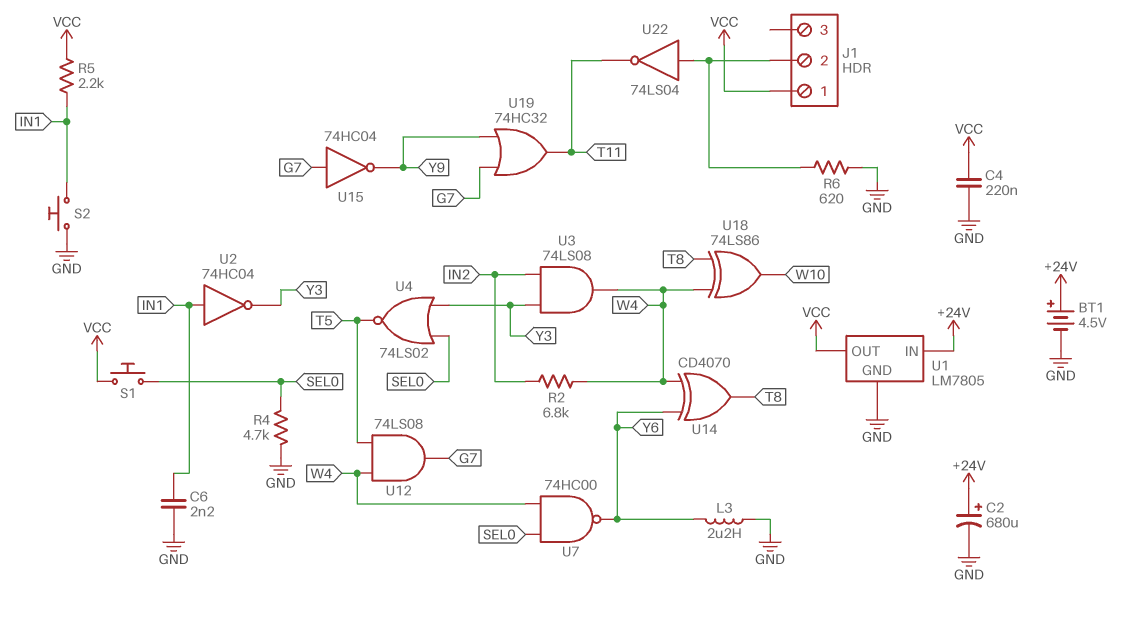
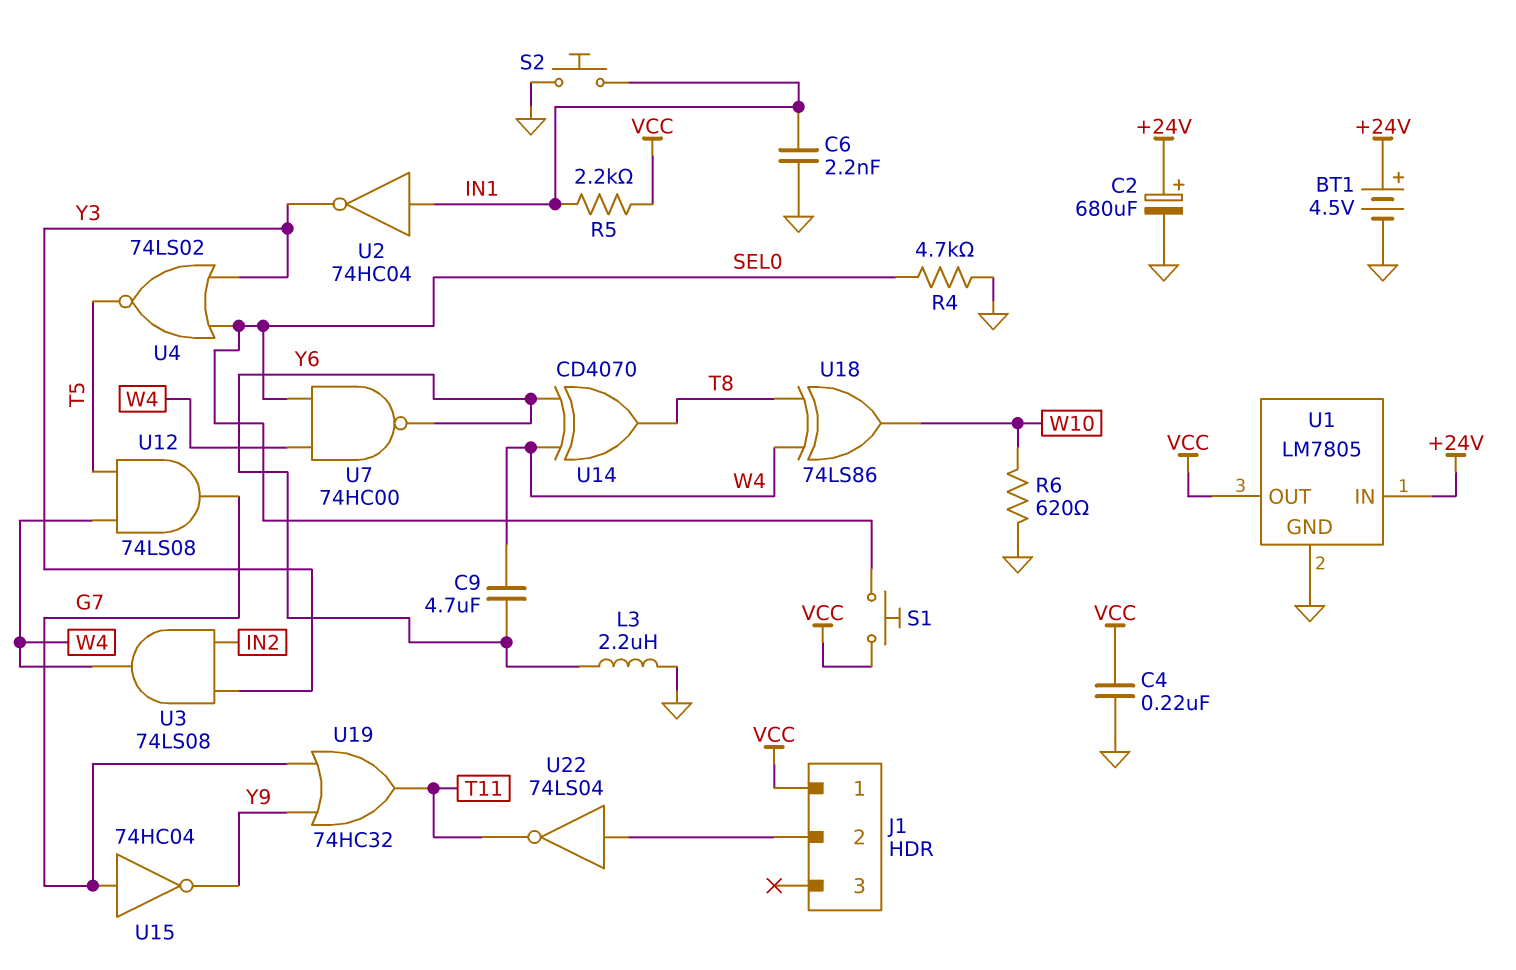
C9: none -> 4.7uF (W4, Y6)
R2: 6.8k (IN2, W4) -> none
R6: 620 (GND, J1/2) -> 620 (GND, W10)

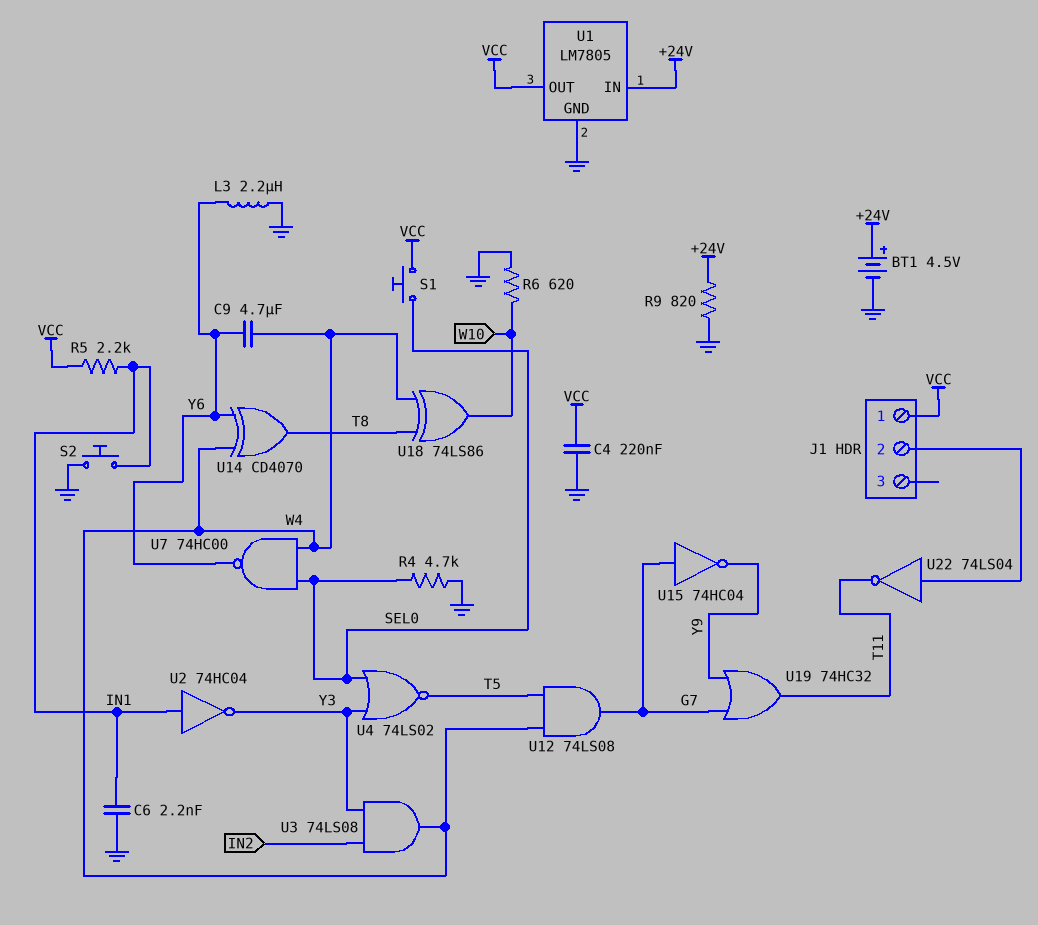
C2: 680uF (plus +24V, minus GND) -> none
R9: none -> 820 (+24V, GND)

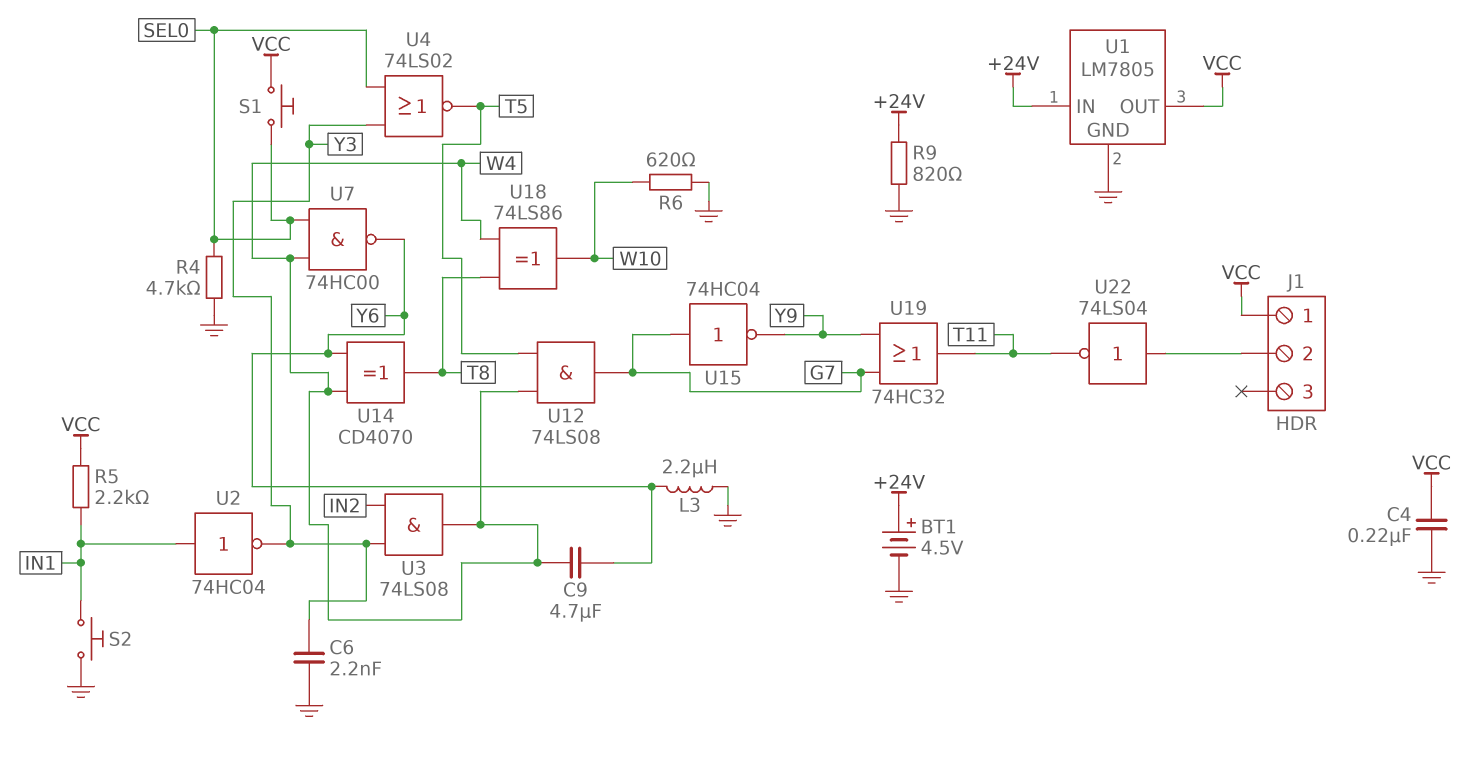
C6: 2.2nF (GND, IN1) -> 2.2nF (GND, Y3)

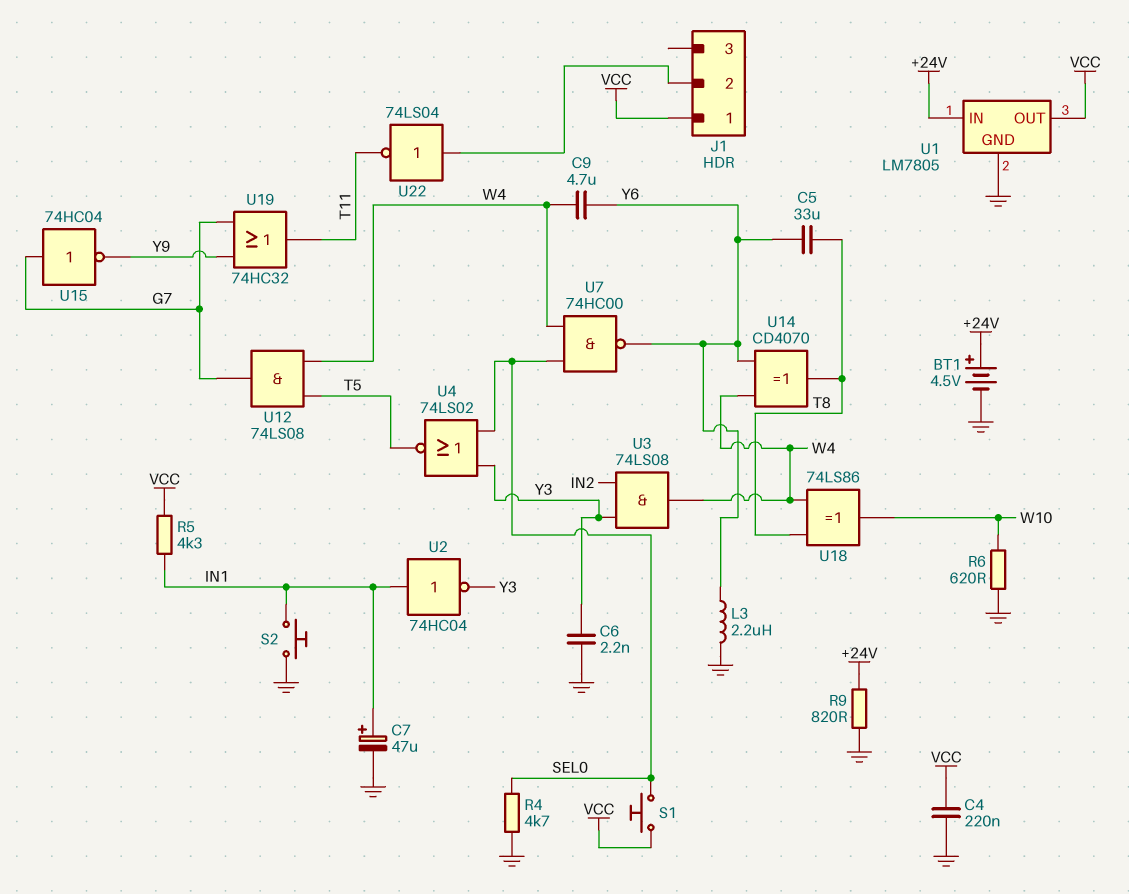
C5: none -> 33uF (T8, Y6)
C7: none -> 47uF (plus IN1, minus GND)
R5: 2.2k (IN1, VCC) -> 4.3k (IN1, VCC)

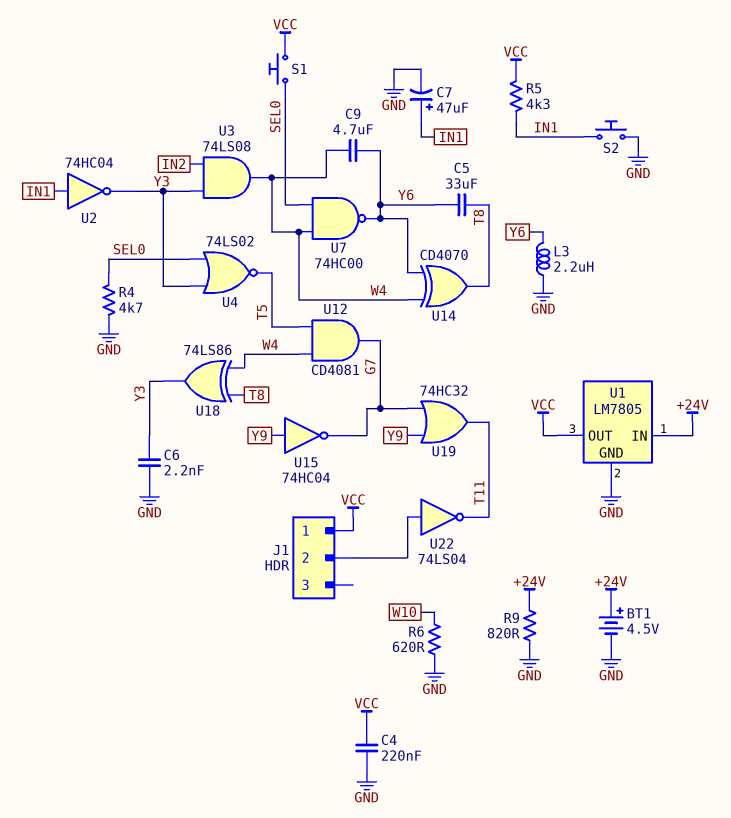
U12: AND 74LS08 (in T5, in W4, out G7) -> AND CD4081 (in T5, in W4, out G7)
U15: NOT 74HC04 (in G7, out Y9) -> NOT 74HC04 (in Y9, out G7)
U18: XOR 74LS86 (in T8, in W4, out W10) -> XOR 74LS86 (in T8, in W4, out Y3)

